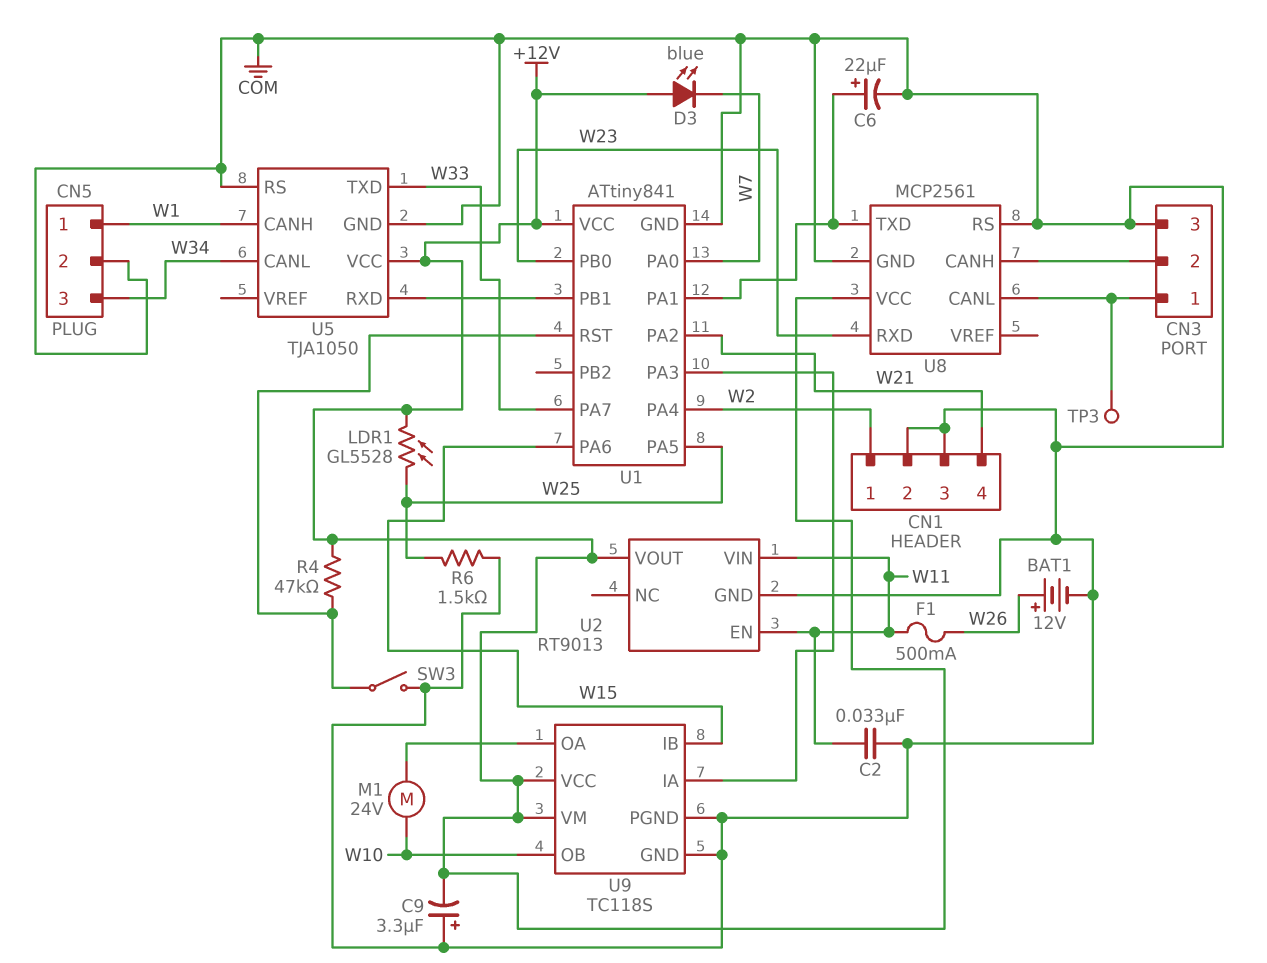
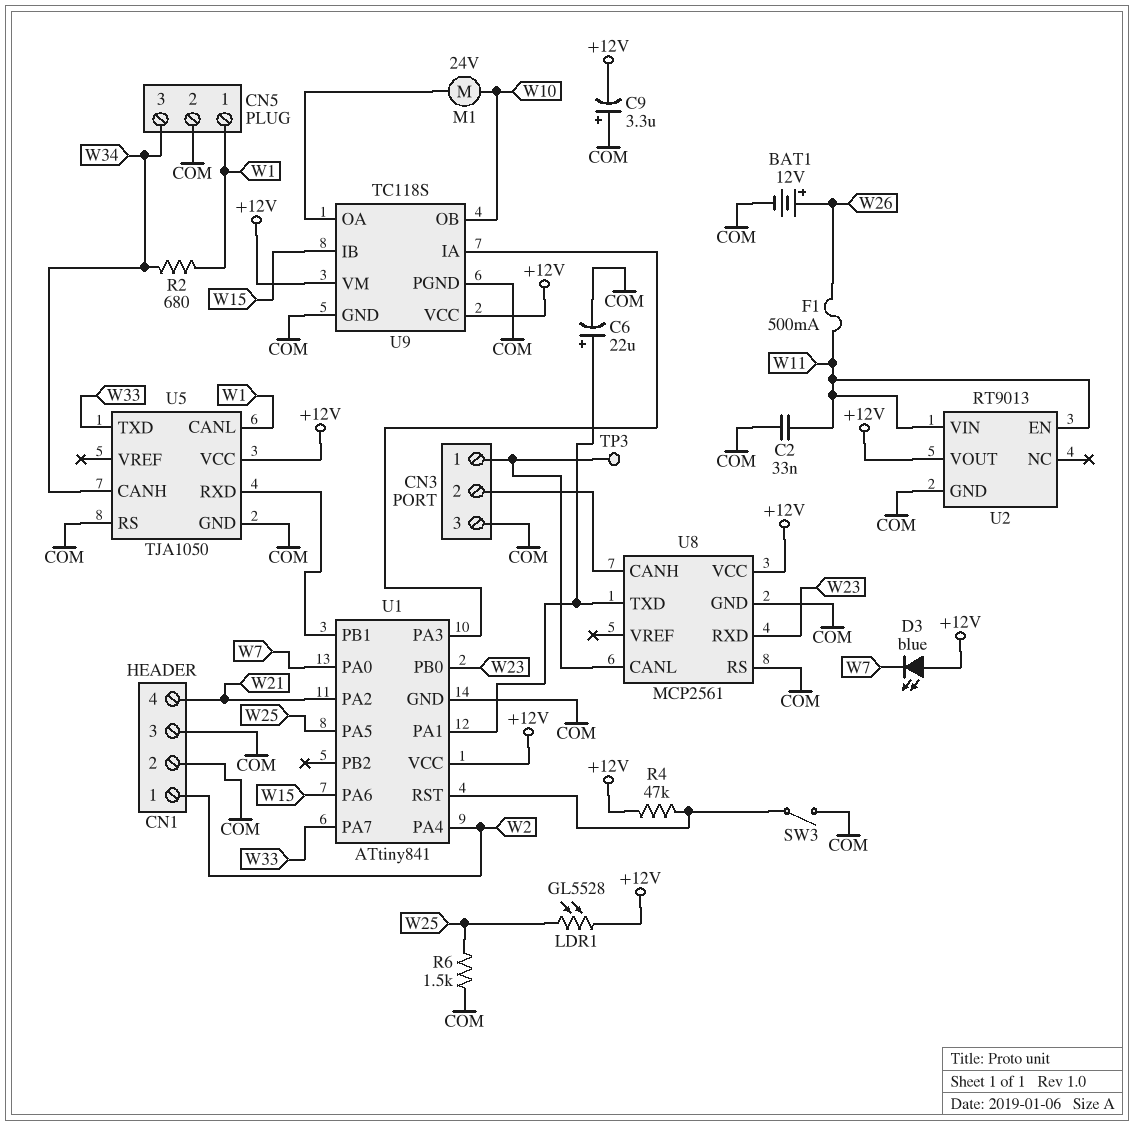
R2: none -> 680 (W1, W34)
U5 pin CANH: W1 -> W34
U5 pin CANL: W34 -> W1

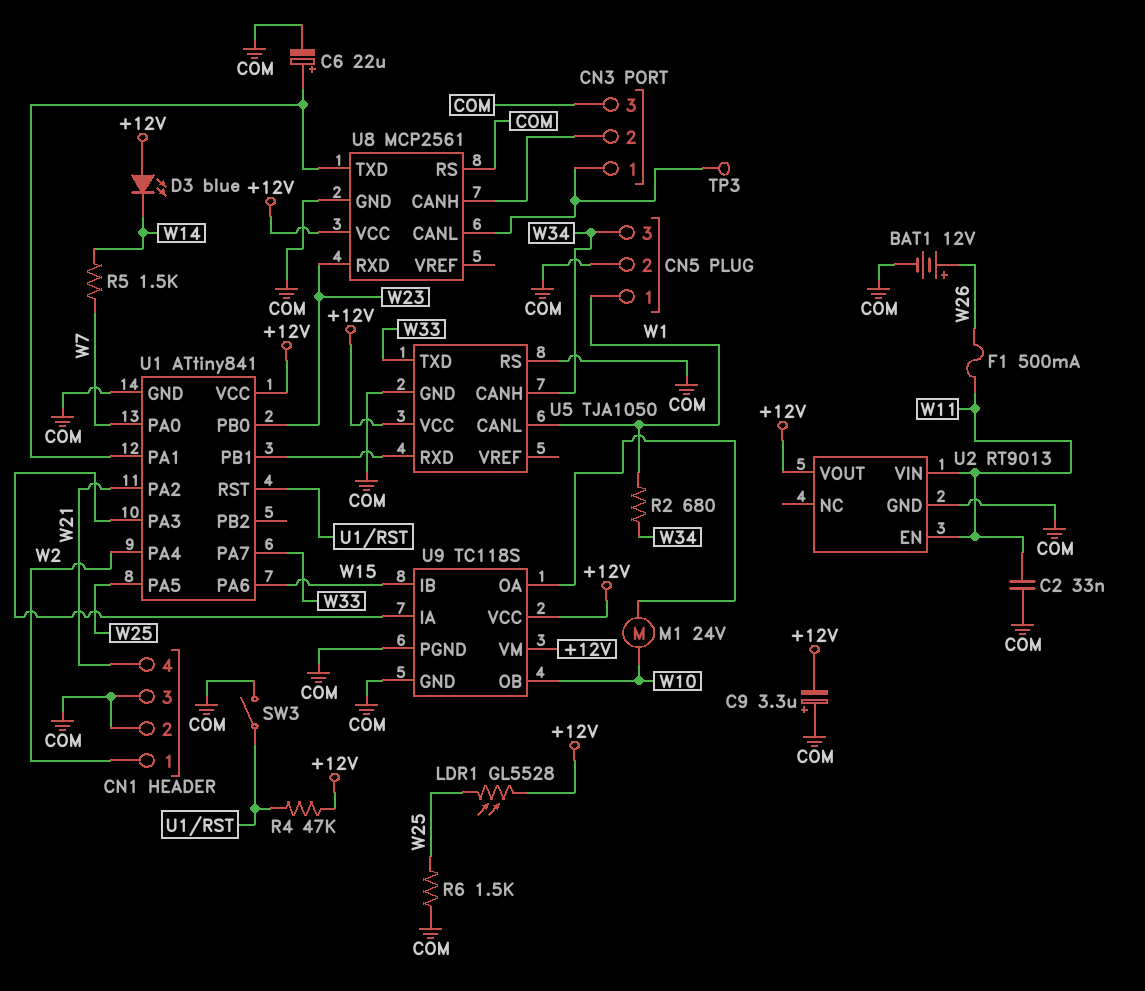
D3: LED blue (A +12V, K W7) -> LED blue (A +12V, K W14)
R5: none -> 1.5k (W7, W14)

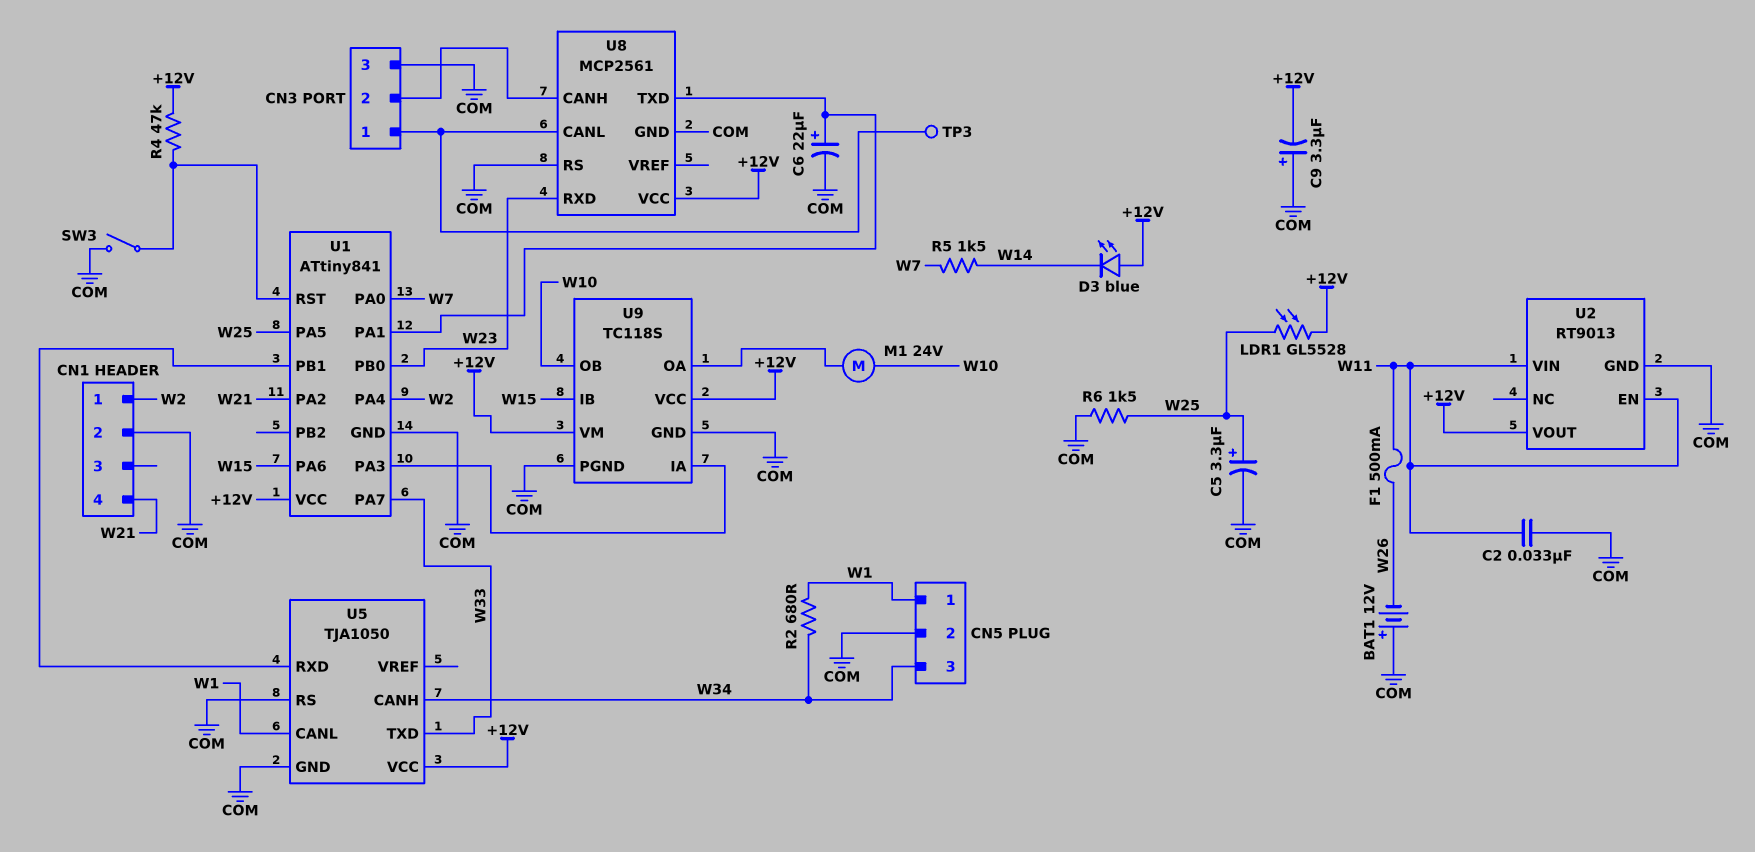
BAT1: 12V (plus W26, minus COM) -> 12V (plus COM, minus W26)
C5: none -> 3.3uF (plus W25, minus COM)
CN1 pin 3: COM -> none

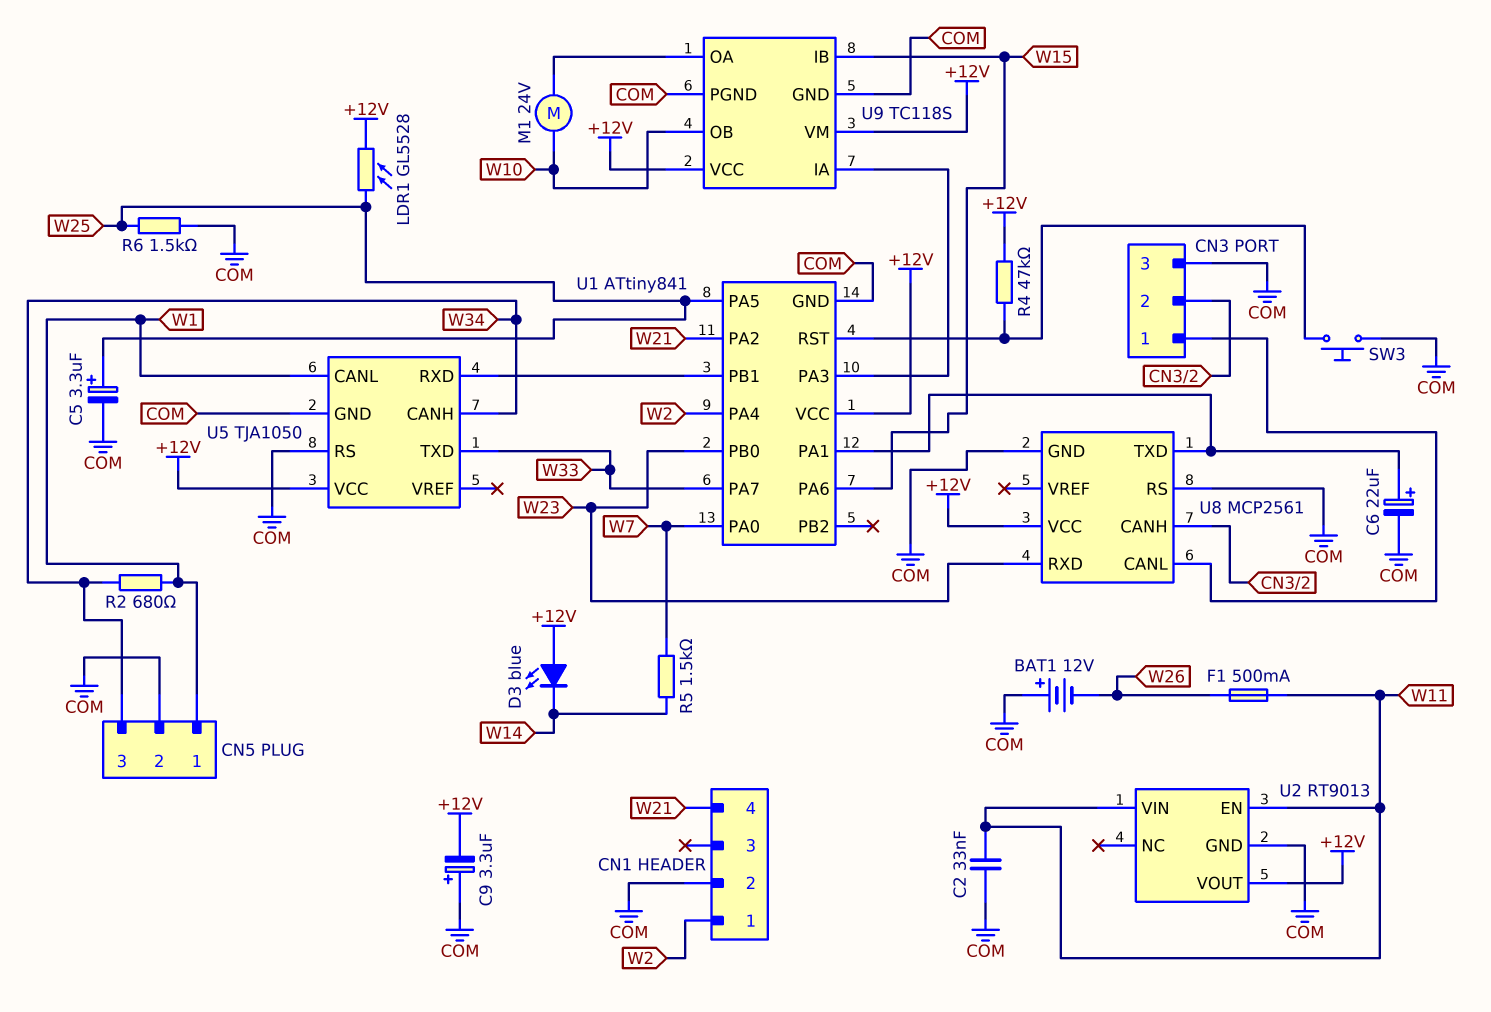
SW3: switch (COM, U1/RST) -> button (COM, U1/RST)
TP3: test point (CN3/1) -> none

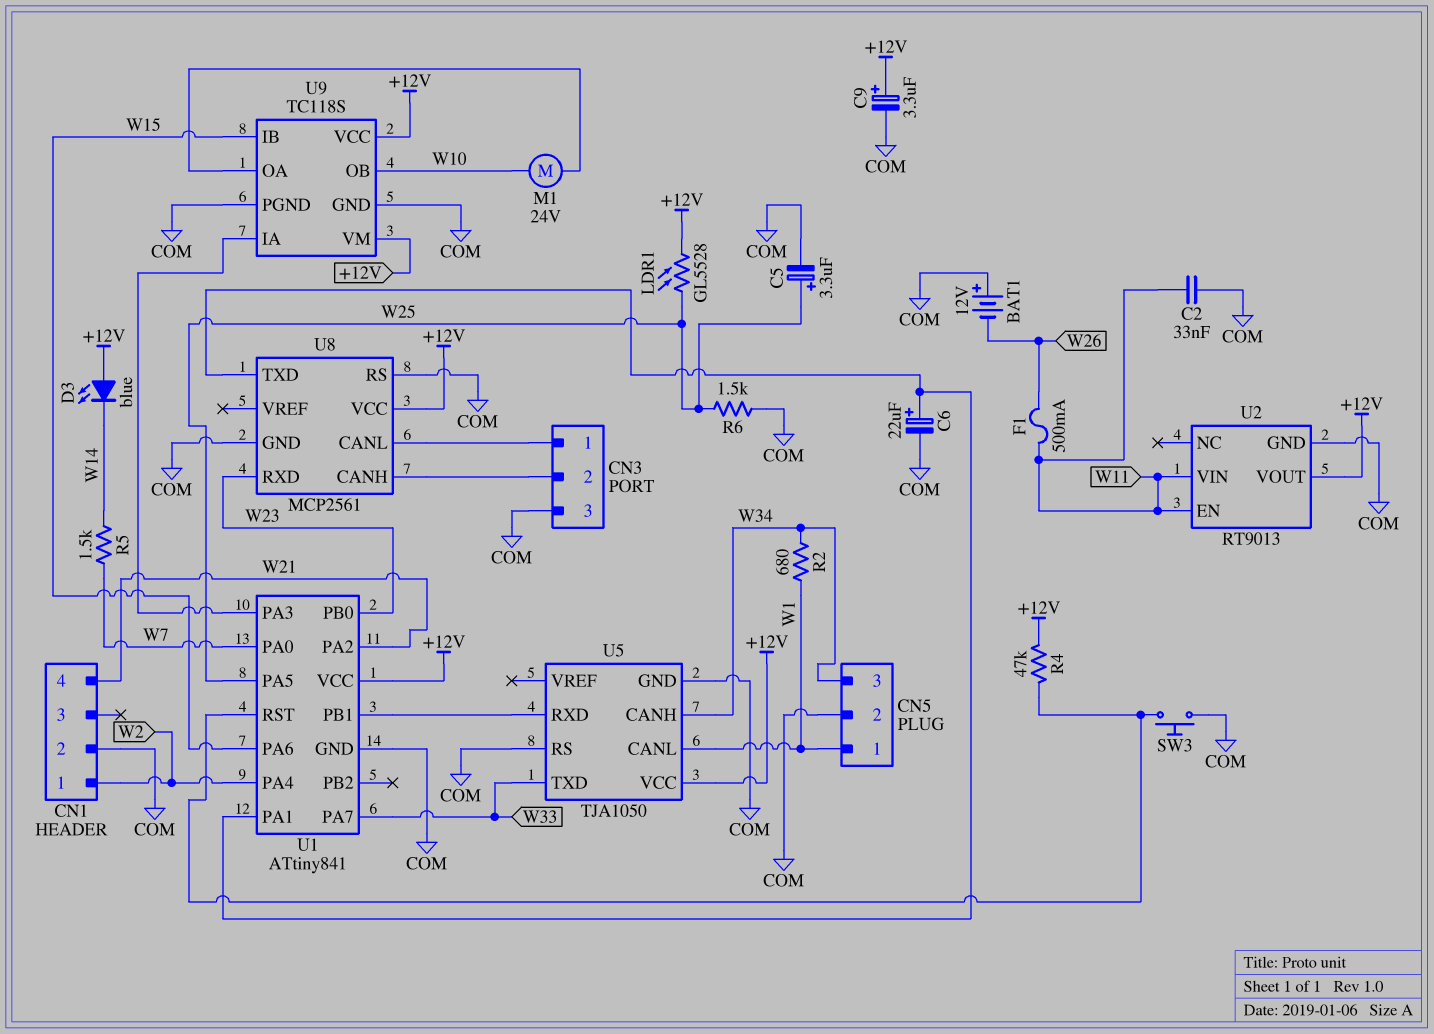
C9: 3.3uF (plus COM, minus +12V) -> 3.3uF (plus +12V, minus COM)

